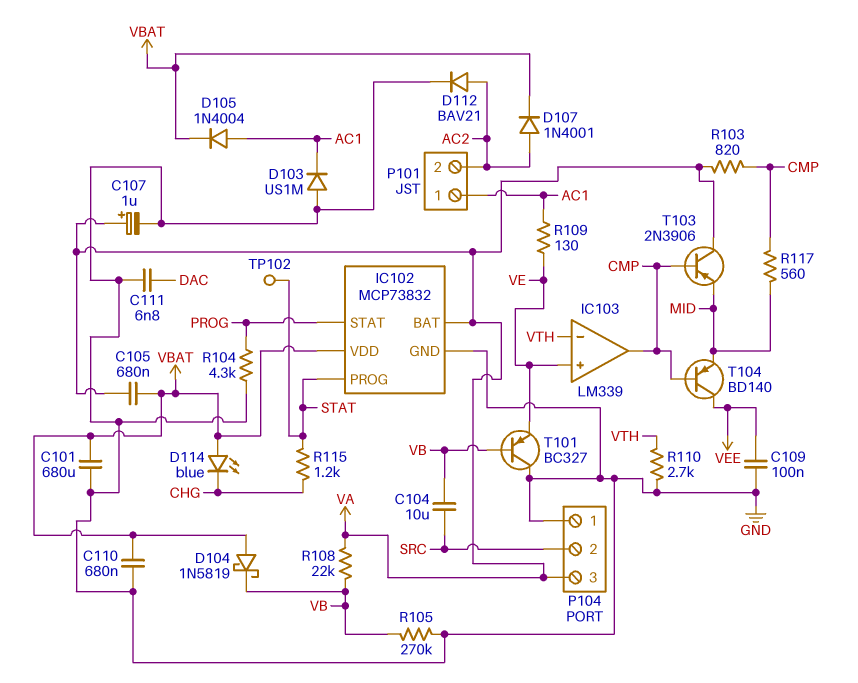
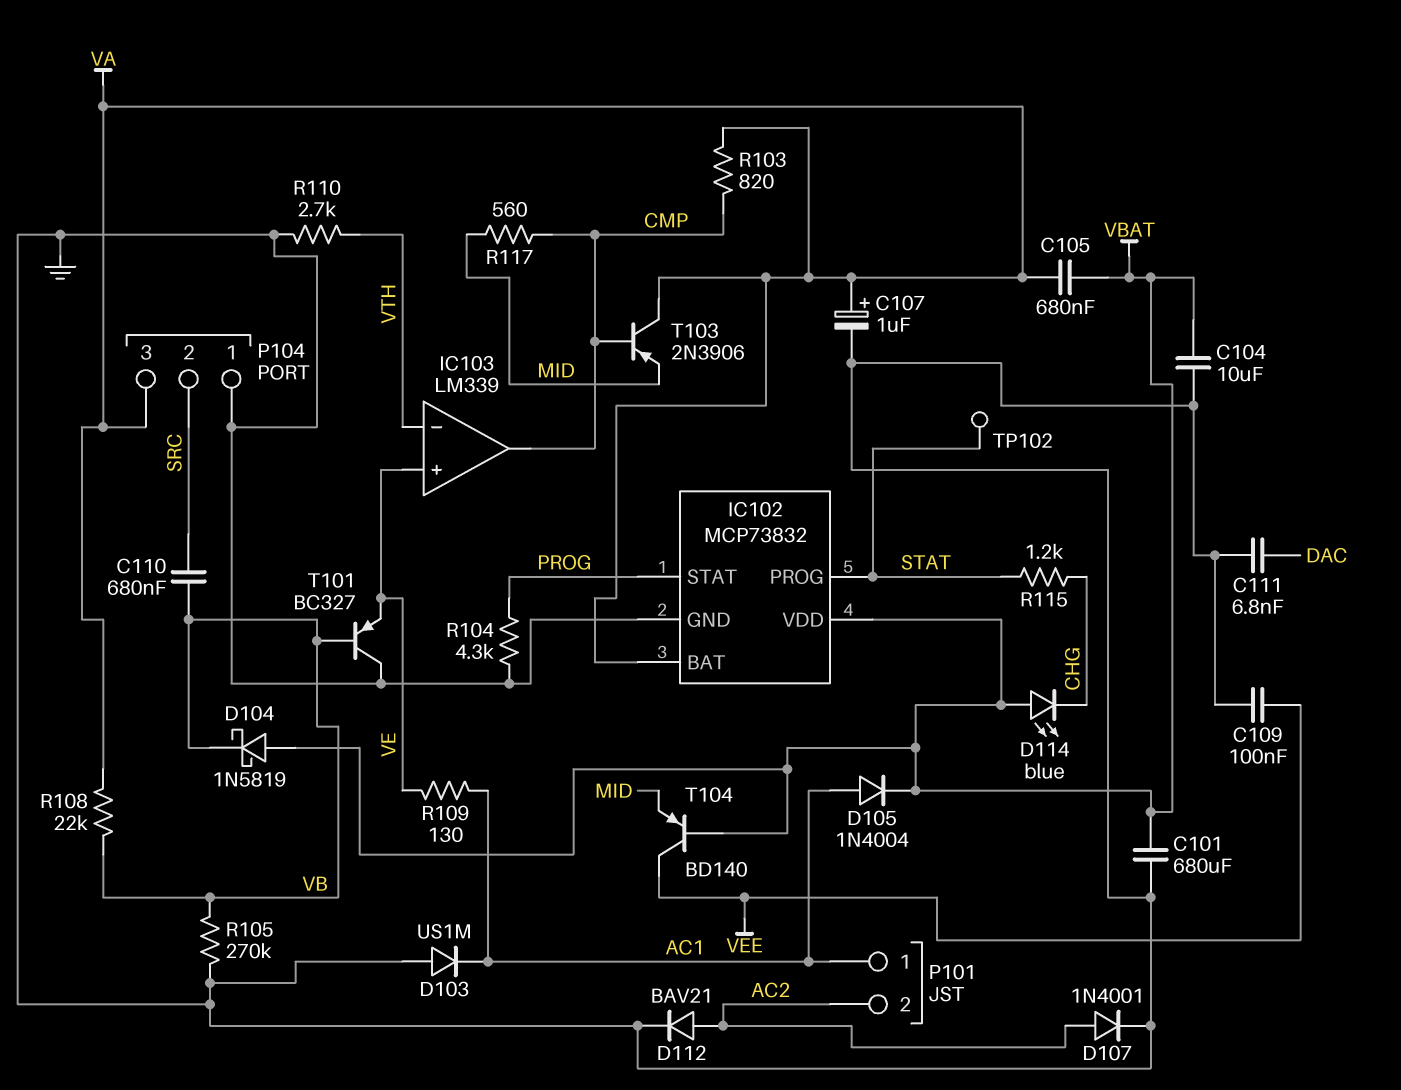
C104: 10uF (SRC, VB) -> 10uF (GND, VBAT)
C110: 680nF (GND, VBAT) -> 680nF (SRC, VB)
D107: diode 1N4001 (A AC2, K VBAT) -> diode 1N4001 (A AC2, K GND)
T104: PNP BD140 (B CMP, C VEE, E MID) -> PNP BD140 (B VBAT, C VEE, E MID)

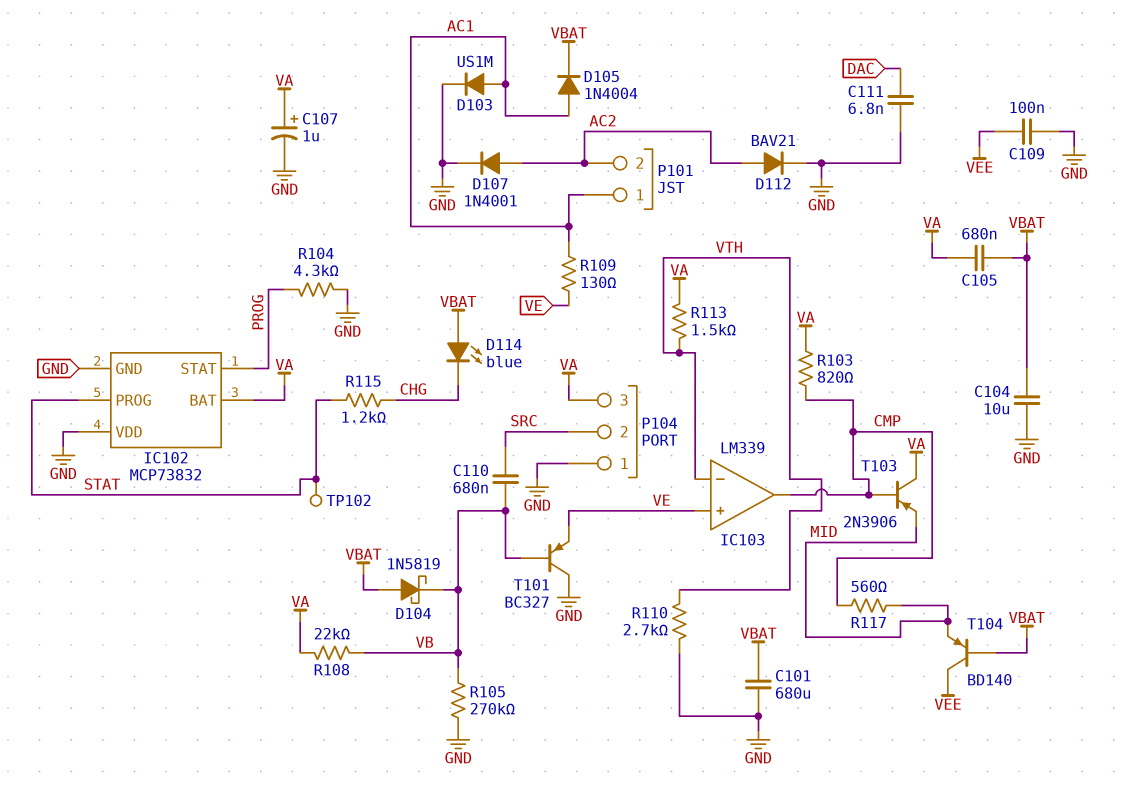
D103: diode US1M (A GND, K AC1) -> diode US1M (A AC1, K GND)
IC102 pin VDD: VBAT -> GND
R113: none -> 1.5k (VA, VTH)

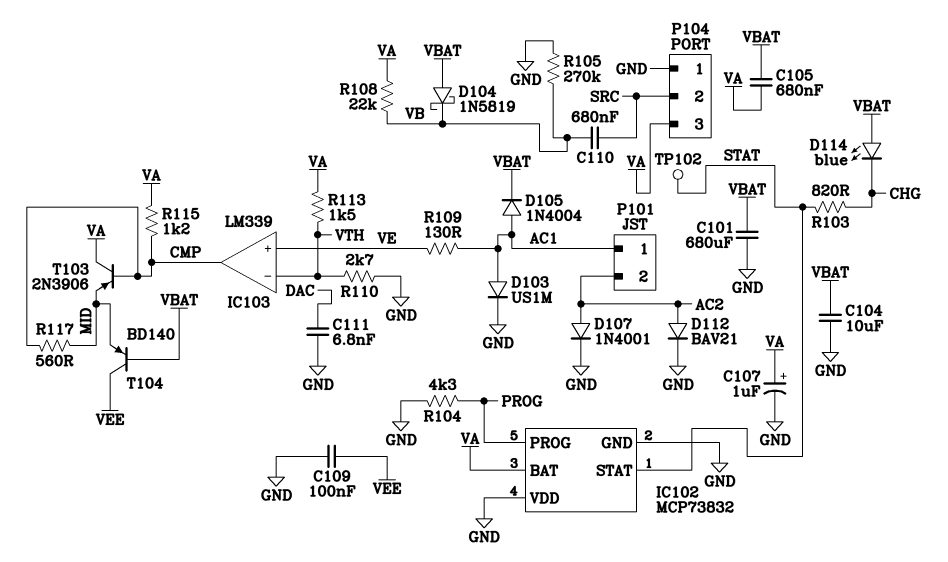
IC102 pin PROG: STAT -> PROG
IC102 pin STAT: PROG -> STAT
R103: 820 (CMP, VA) -> 820 (CHG, STAT)
R115: 1.2k (CHG, STAT) -> 1.2k (CMP, VA)
T101: PNP BC327 (B VB, C GND, E VE) -> none

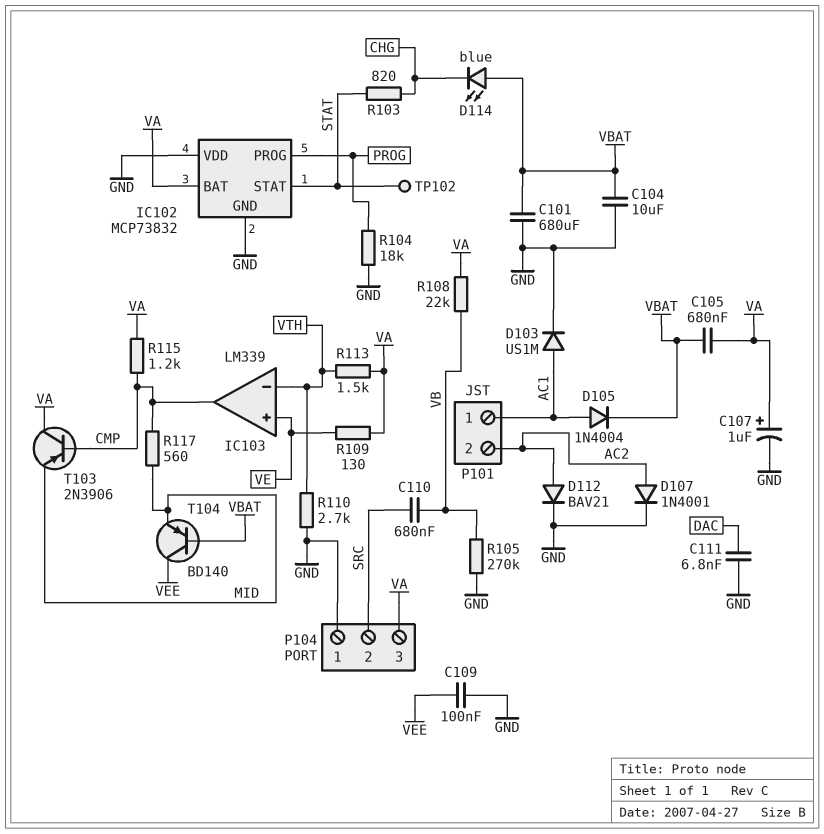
D104: schottky 1N5819 (A VBAT, K VB) -> none
R104: 4.3k (GND, PROG) -> 18k (GND, PROG)
R109: 130 (AC1, VE) -> 130 (VA, VE)

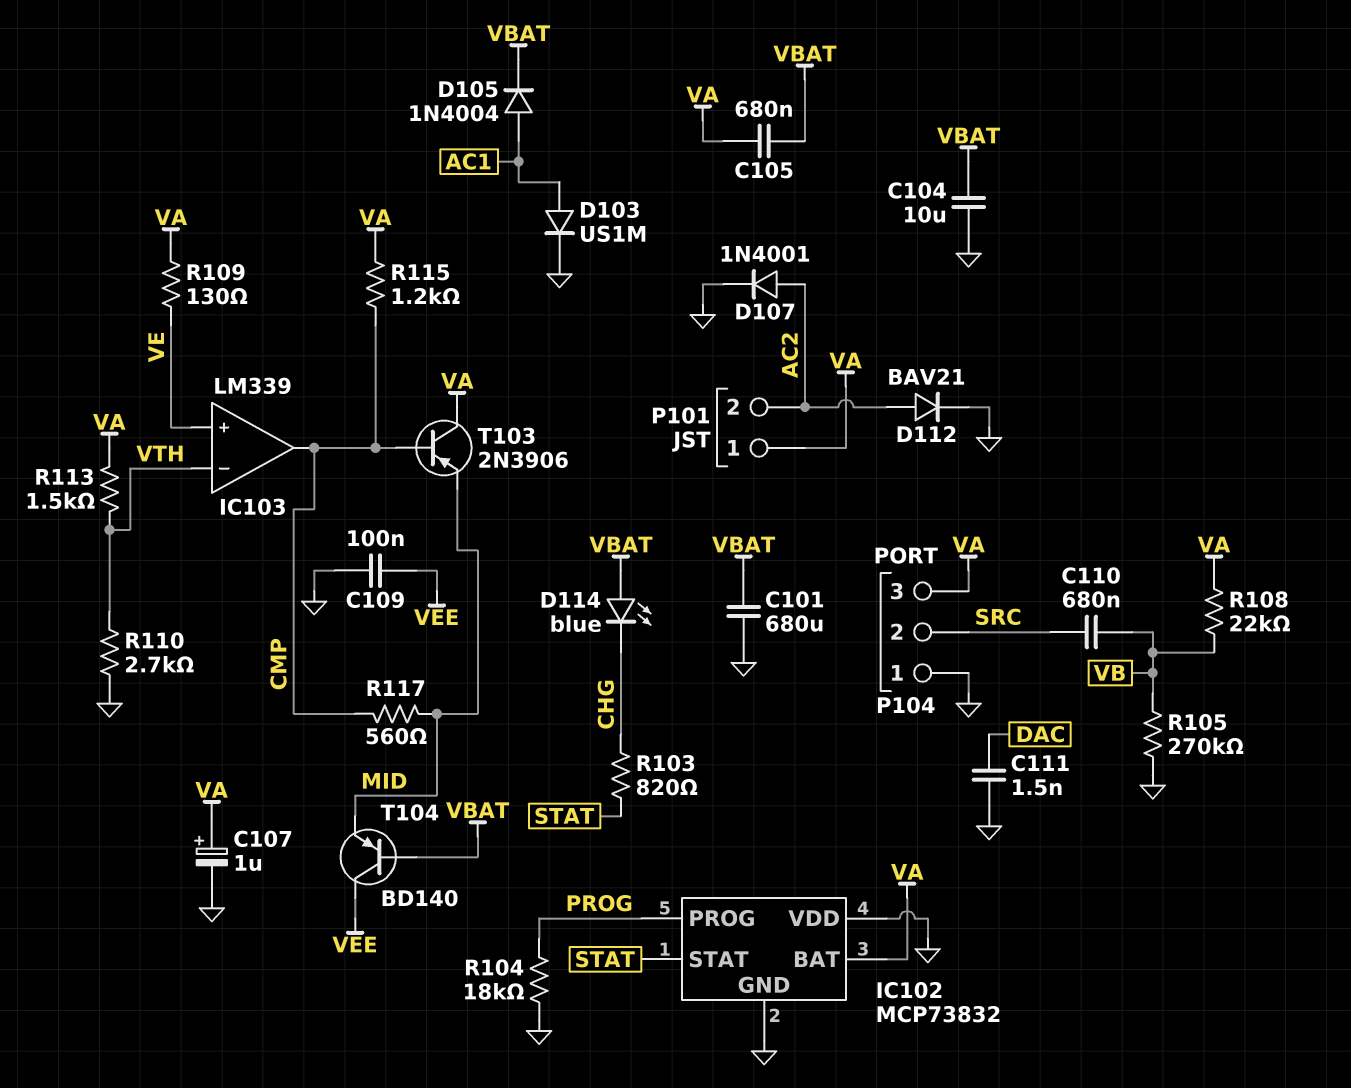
C111: 6.8nF (DAC, GND) -> 1.5nF (DAC, GND)
P101 pin 1: AC1 -> VA
TP102: test point (STAT) -> none

